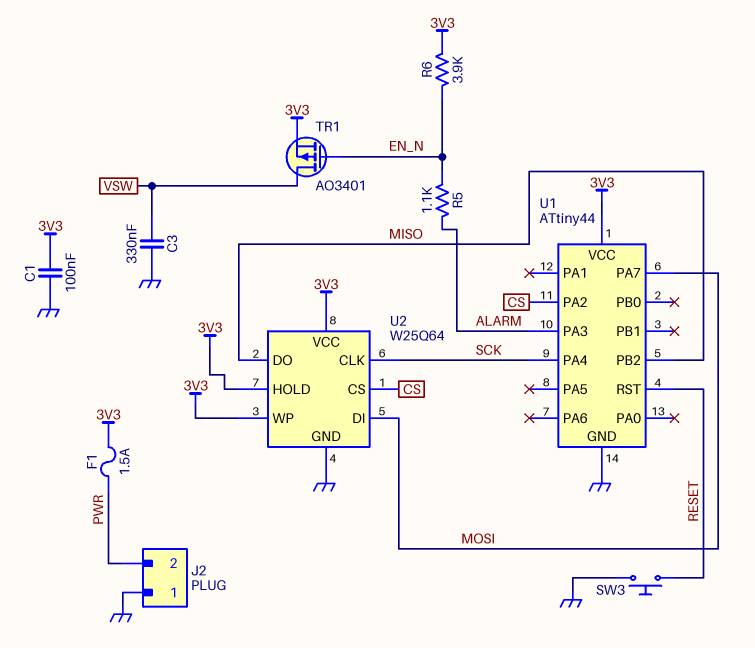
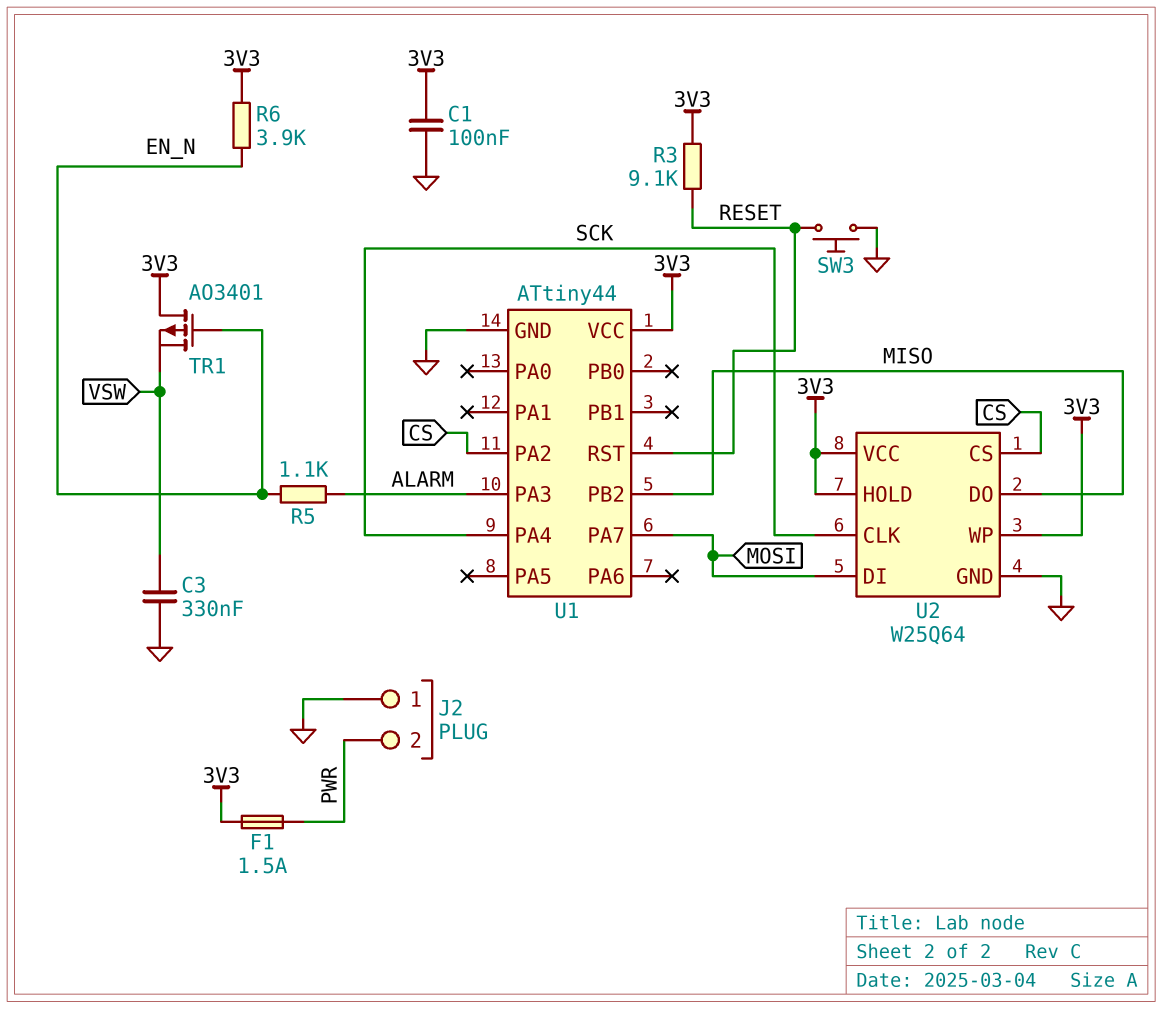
R3: none -> 9.1k (3V3, RESET)
TR1: PMOS AO3401 (G EN_N, D VSW, S 3V3) -> PMOS AO3401 (G EN_N, D 3V3, S VSW)

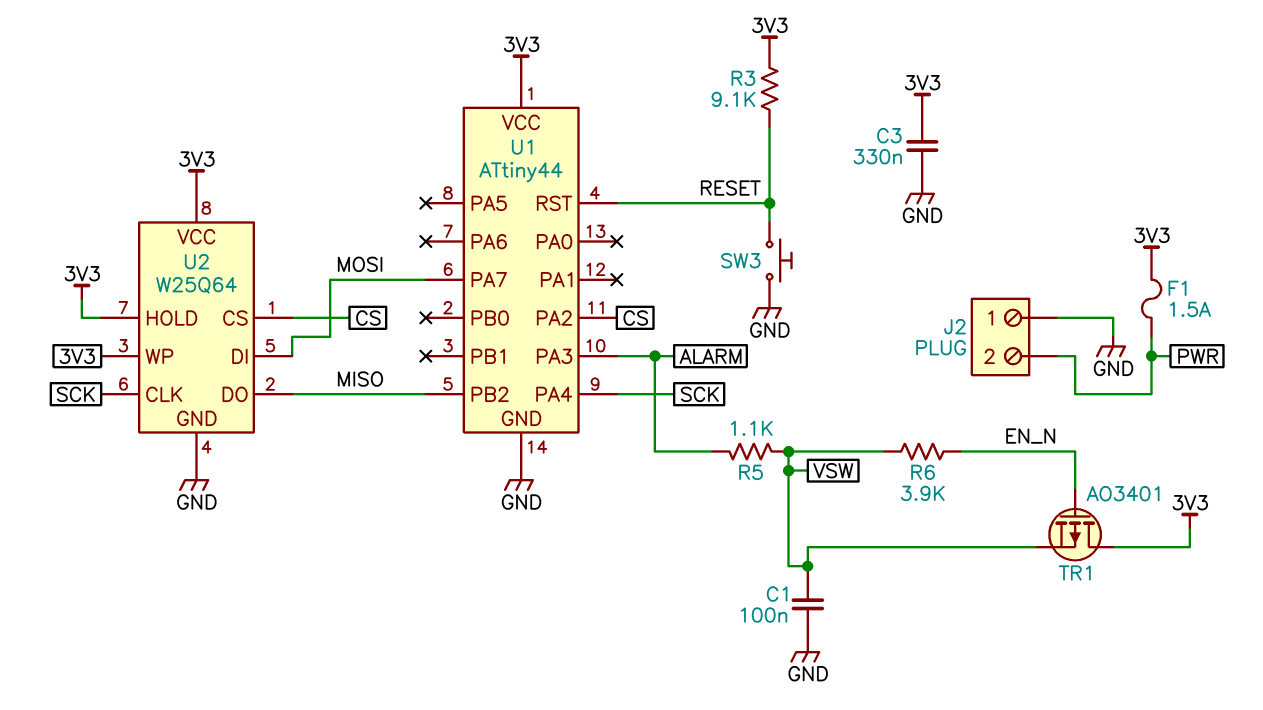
C1: 100nF (3V3, GND) -> 100nF (GND, VSW)
C3: 330nF (GND, VSW) -> 330nF (3V3, GND)
R5: 1.1k (ALARM, EN_N) -> 1.1k (ALARM, VSW)
R6: 3.9k (3V3, EN_N) -> 3.9k (EN_N, VSW)

